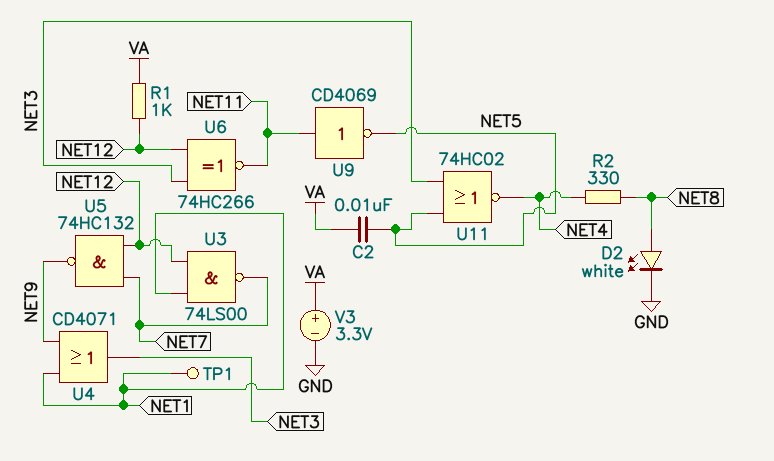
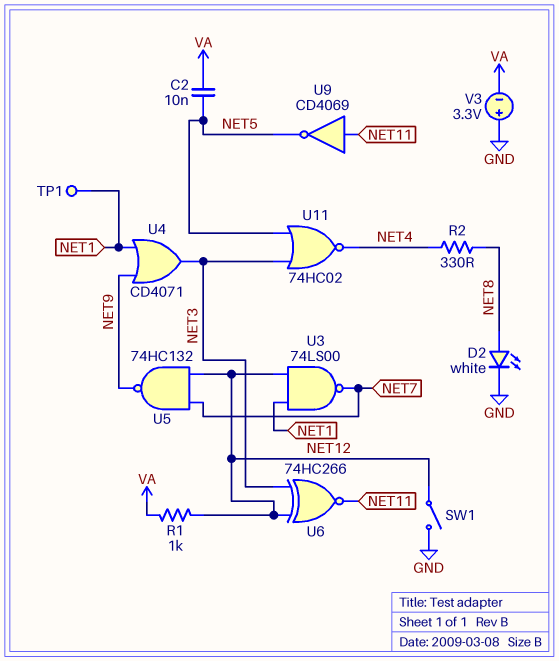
SW1: none -> switch (GND, NET12)
V3: 3.3V (plus VA, minus GND) -> 3.3V (plus GND, minus VA)

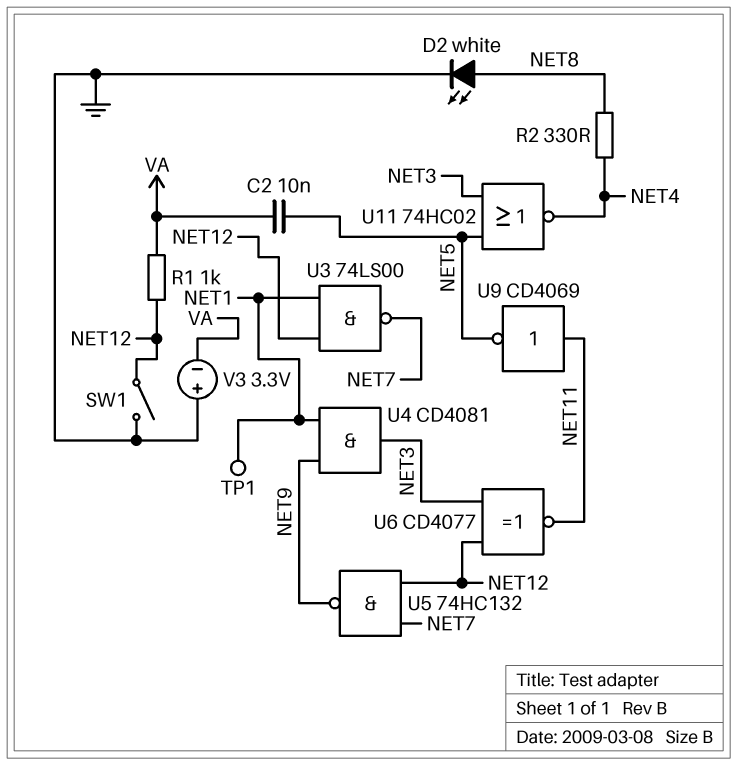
U4: OR CD4071 (in NET1, in NET9, out NET3) -> AND CD4081 (in NET1, in NET9, out NET3)
U6: XNOR 74HC266 (in NET3, in NET12, out NET11) -> XNOR CD4077 (in NET3, in NET12, out NET11)

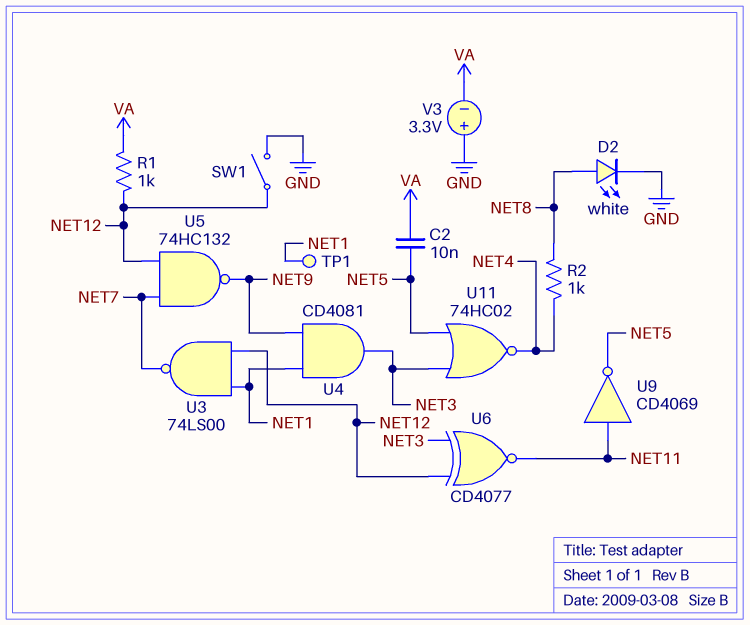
R2: 330 (NET4, NET8) -> 1k (NET4, NET8)

